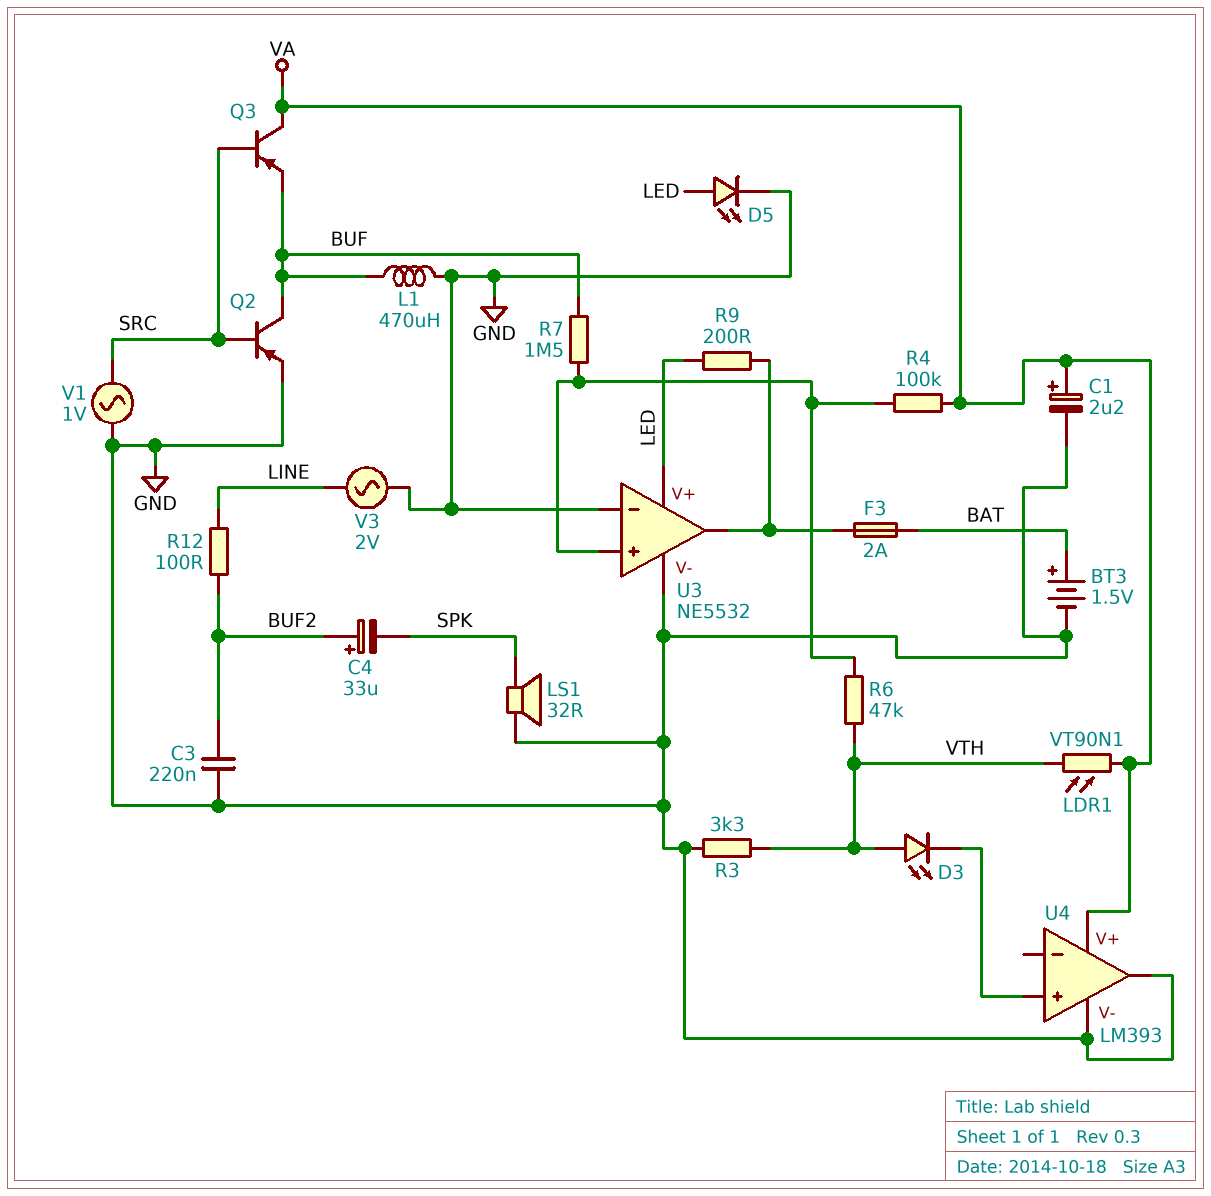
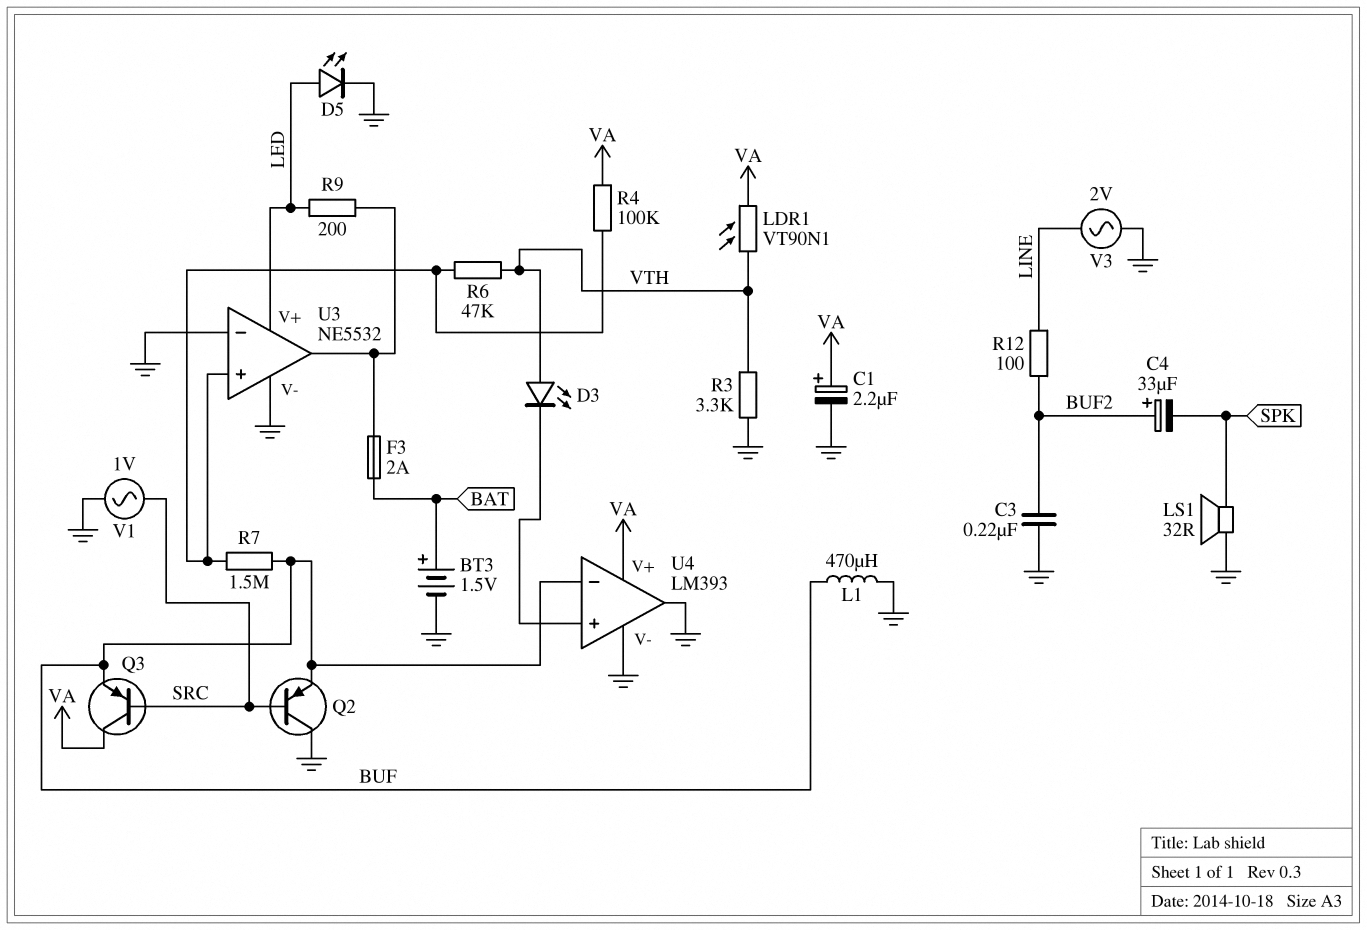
Q2: PNP (B SRC, C BUF, E GND) -> PNP (B SRC, C GND, E BUF)
U4 pin in-: none -> BUF

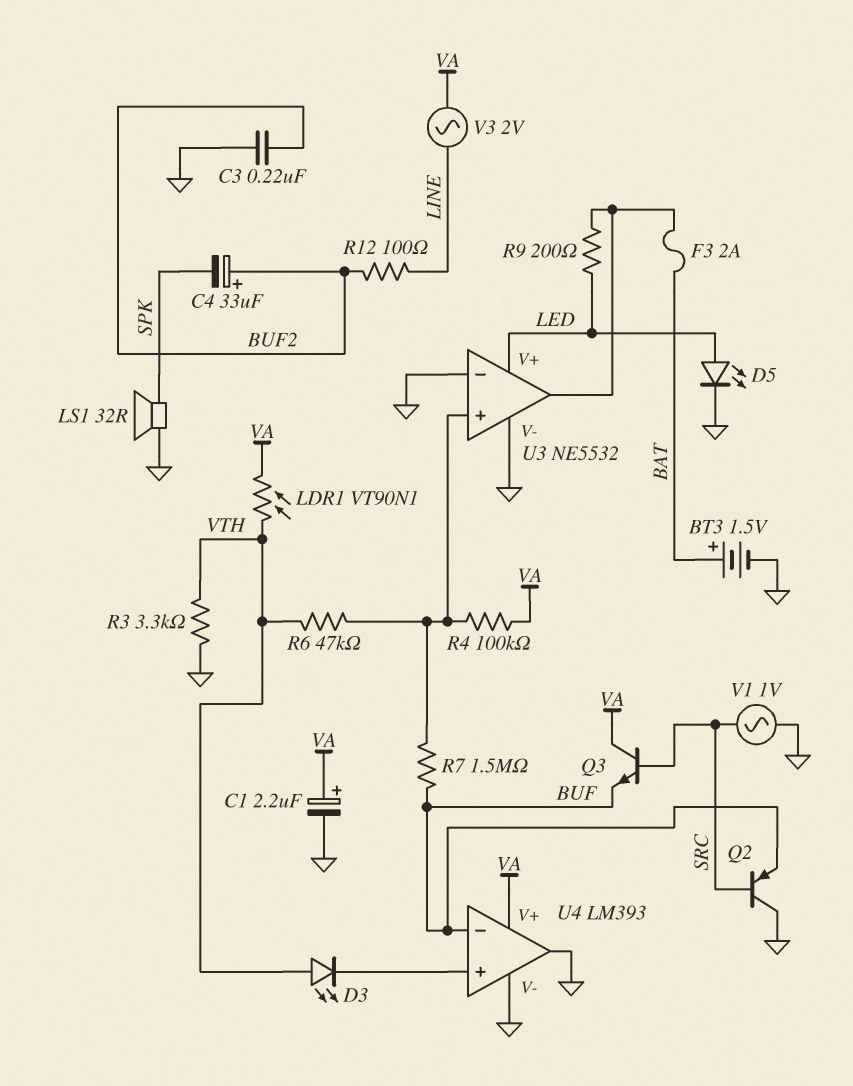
L1: 470uH (BUF, GND) -> none
Q3: PNP (B SRC, C VA, E BUF) -> NPN (B SRC, C VA, E BUF)
V3: AC 2V (GND, LINE) -> AC 2V (LINE, VA)

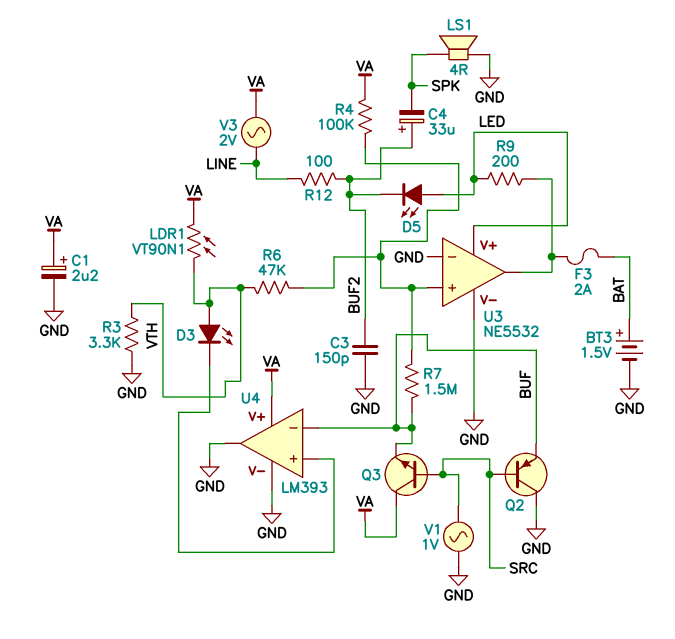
C3: 220nF (BUF2, GND) -> 150pF (BUF2, GND)
D5: LED (A LED, K GND) -> LED (A LED, K BUF2)
LS1: speaker 32R (GND, SPK) -> speaker 4R (GND, SPK)

